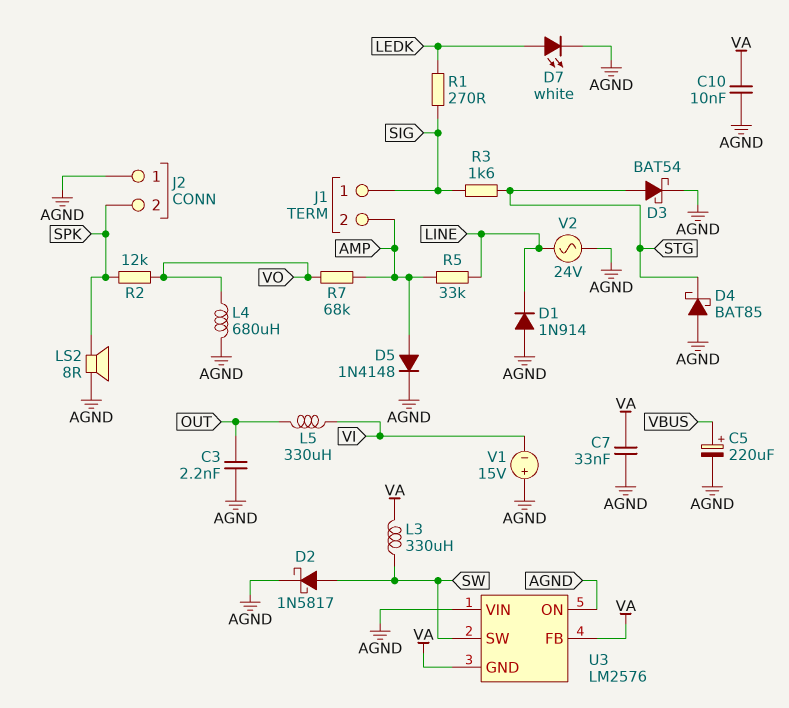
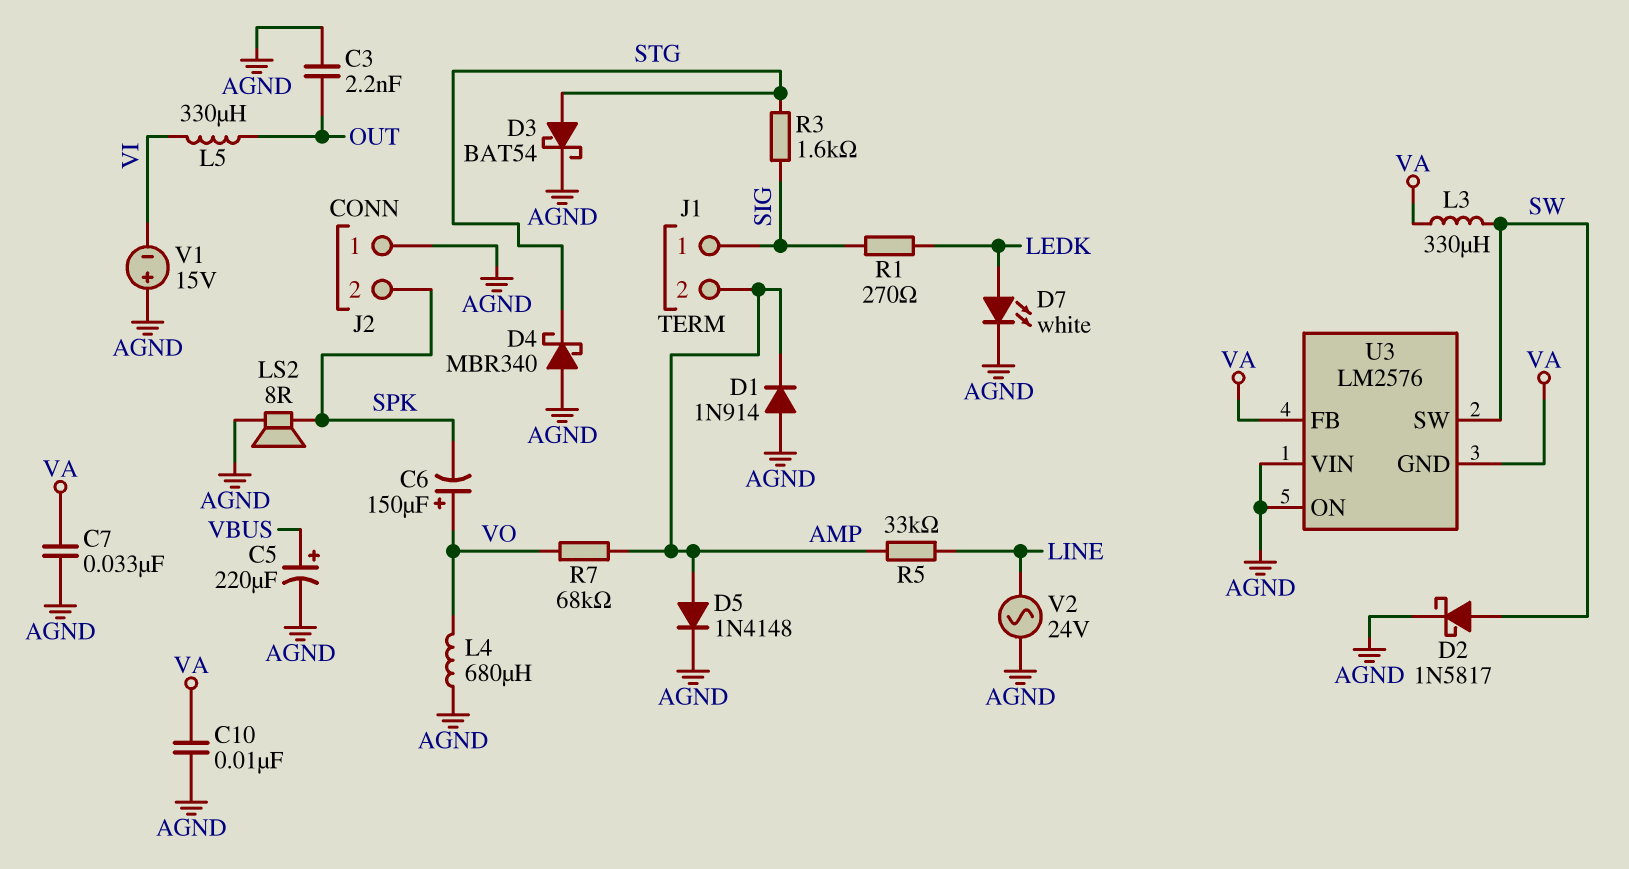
C6: none -> 150uF (plus VO, minus SPK)
D1: diode 1N914 (A AGND, K LINE) -> diode 1N914 (A AGND, K AMP)
D4: schottky BAT85 (A AGND, K STG) -> schottky MBR340 (A AGND, K STG)
R2: 12k (SPK, VO) -> none

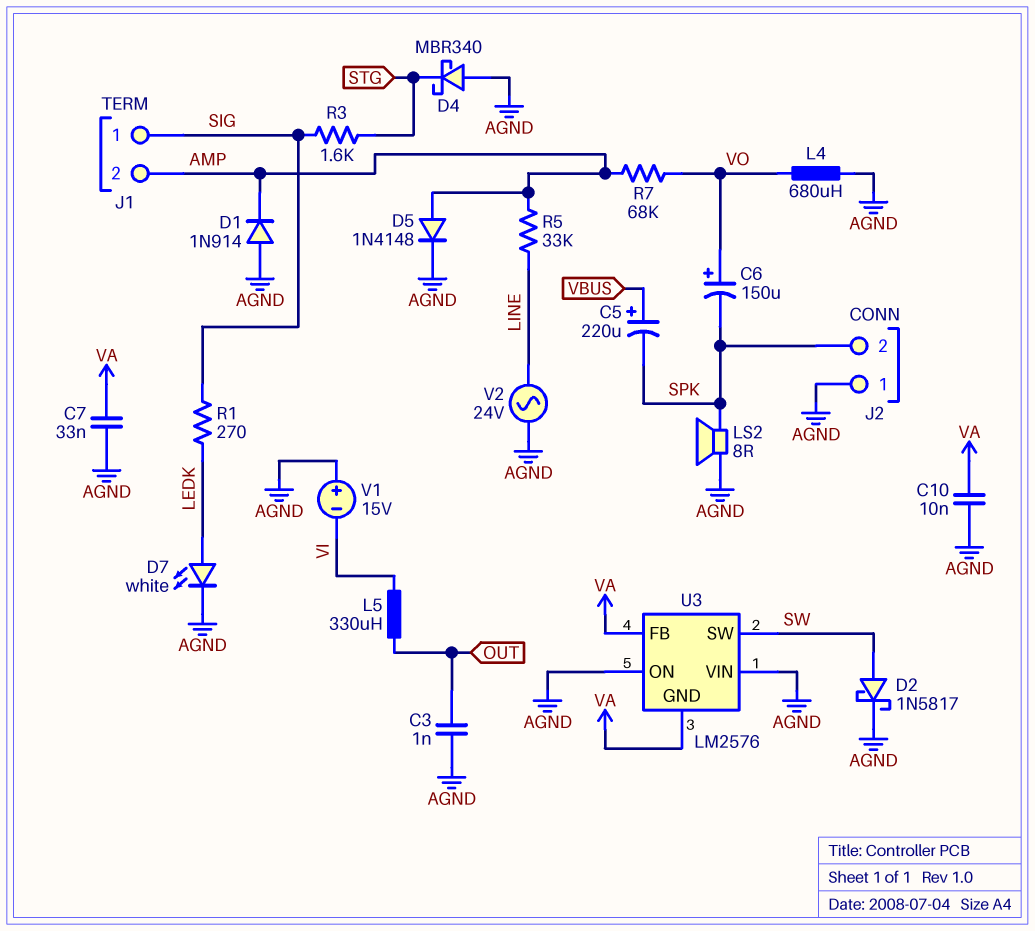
C3: 2.2nF (AGND, OUT) -> 1nF (AGND, OUT)
C5: 220uF (plus VBUS, minus AGND) -> 220uF (plus VBUS, minus SPK)
D3: schottky BAT54 (A STG, K AGND) -> none
L3: 330uH (SW, VA) -> none

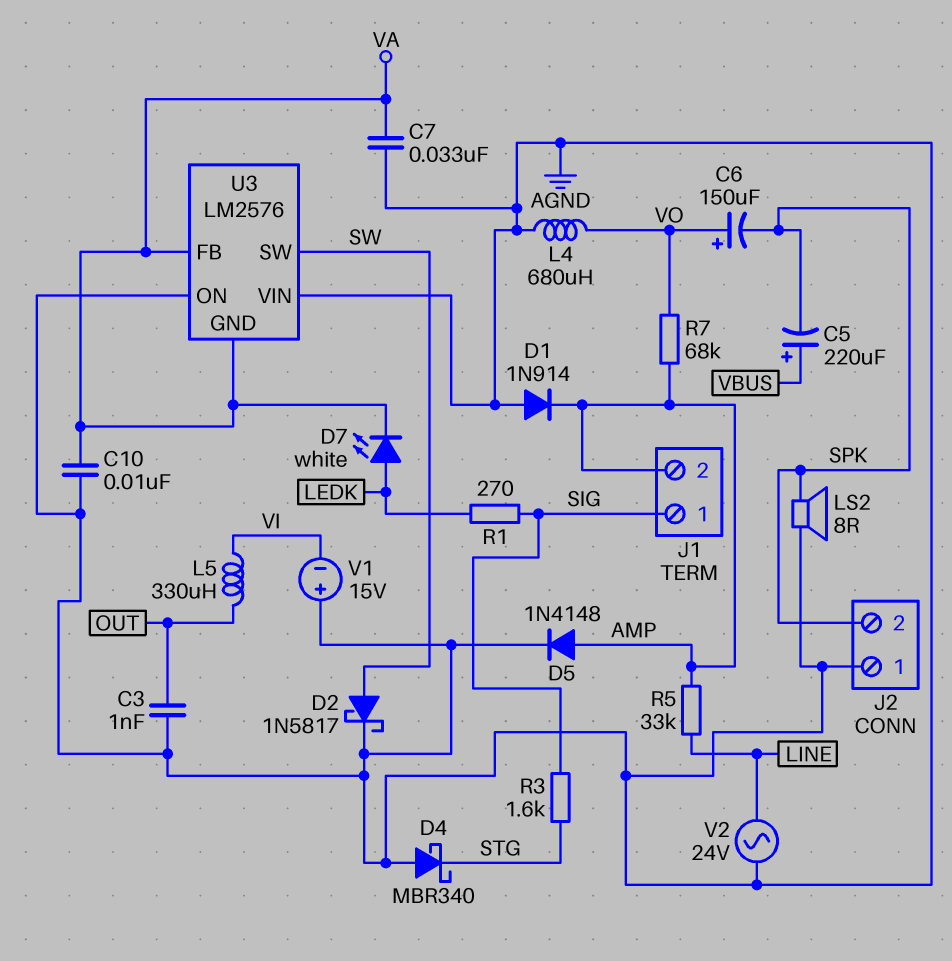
D7: LED white (A LEDK, K AGND) -> LED white (A LEDK, K VA)

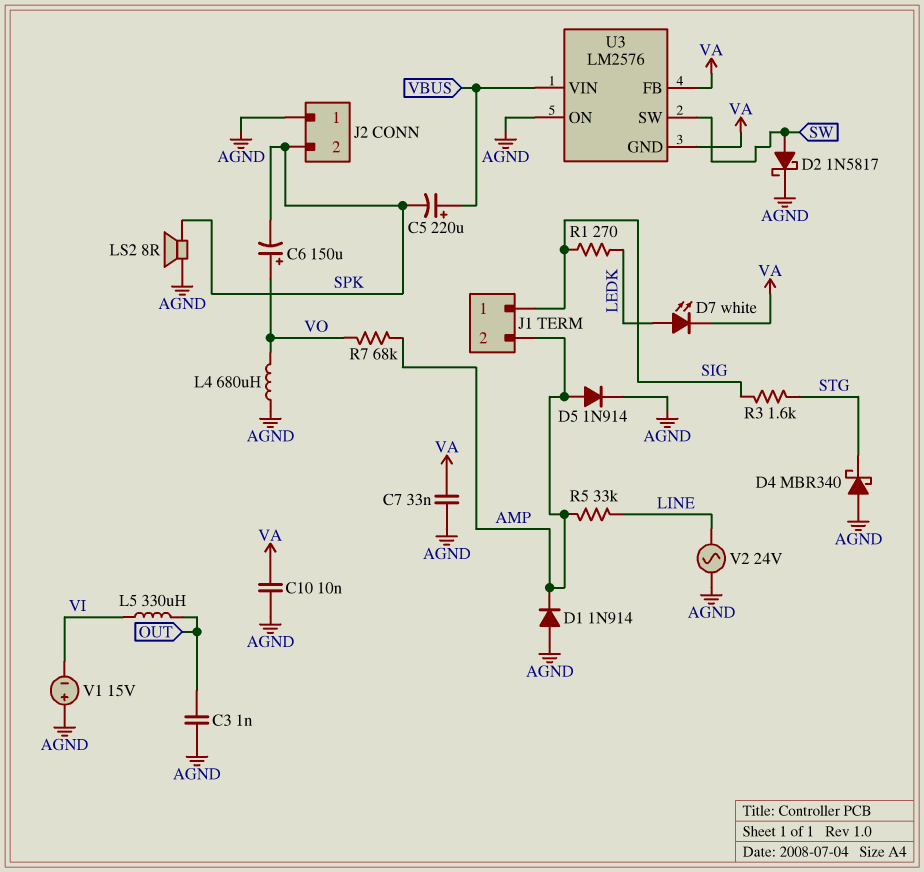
D5: diode 1N4148 (A AMP, K AGND) -> diode 1N914 (A AMP, K AGND)
U3 pin VIN: AGND -> VBUS

